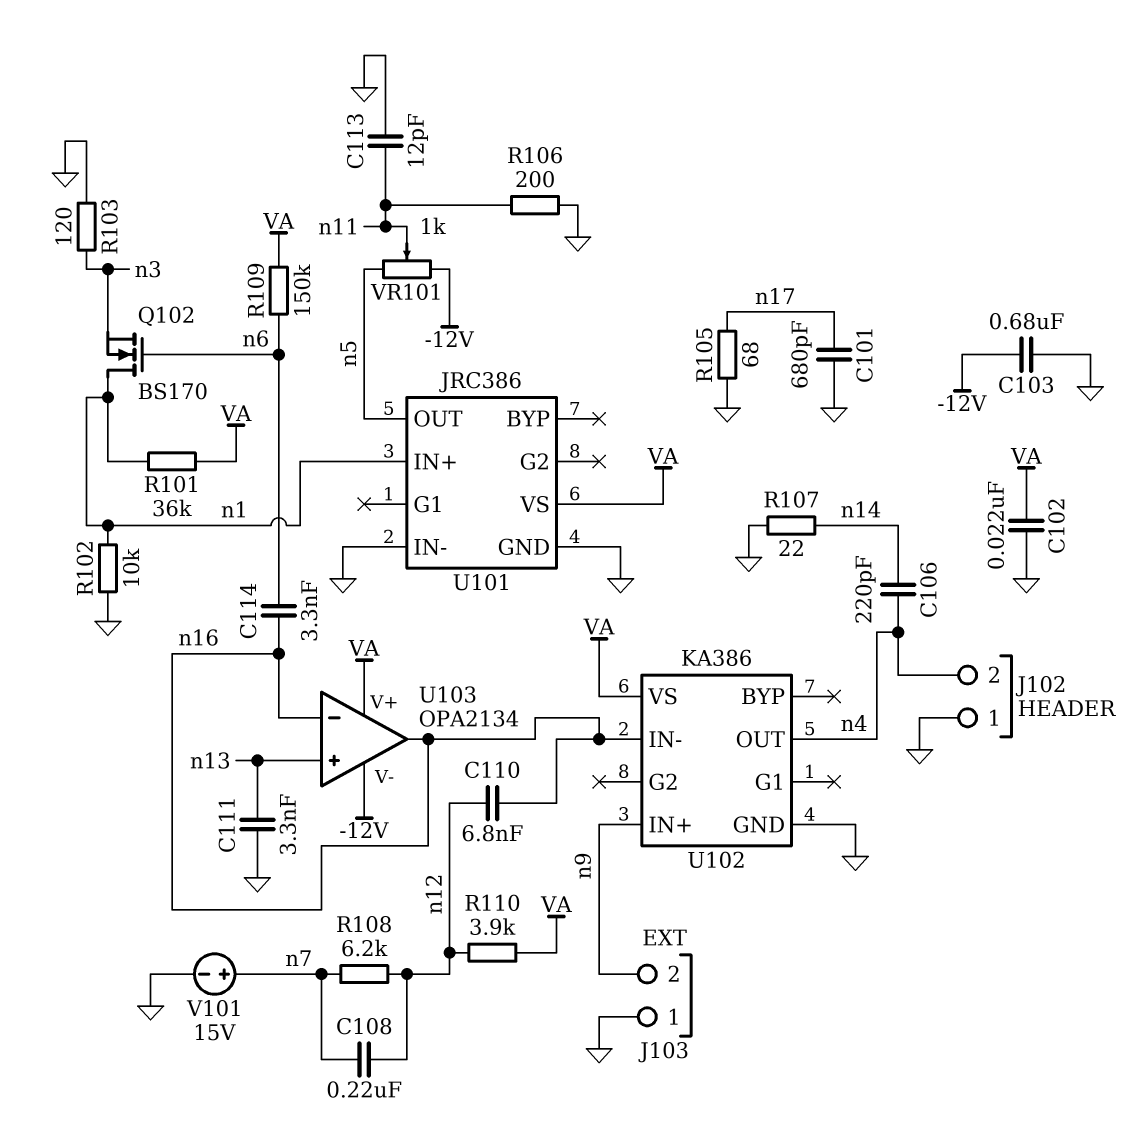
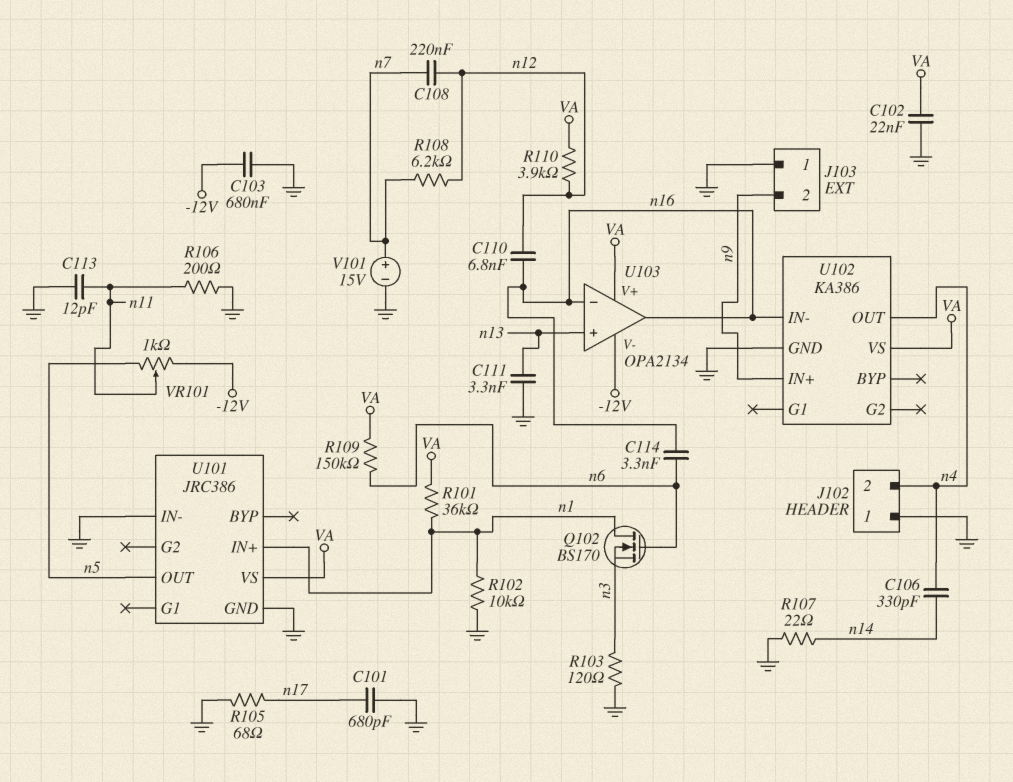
C106: 220pF (n4, n14) -> 330pF (n4, n14)

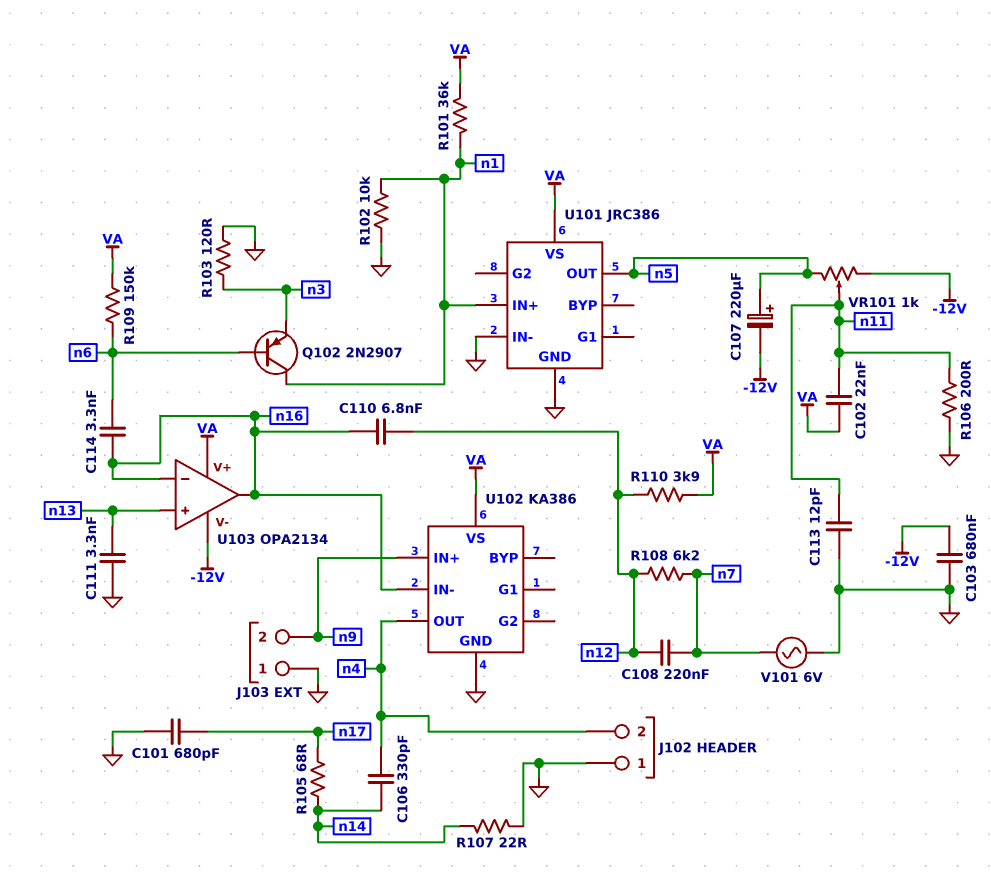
C102: 22nF (GND, VA) -> 22nF (VA, n11)
C107: none -> 220uF (plus n5, minus -12V)
Q102: NMOS BS170 (G n6, D n1, S n3) -> PNP 2N2907 (B n6, C n1, E n3)
R105: 68 (GND, n17) -> 68 (n14, n17)
V101: 15V (plus n7, minus GND) -> AC 6V (GND, n7)

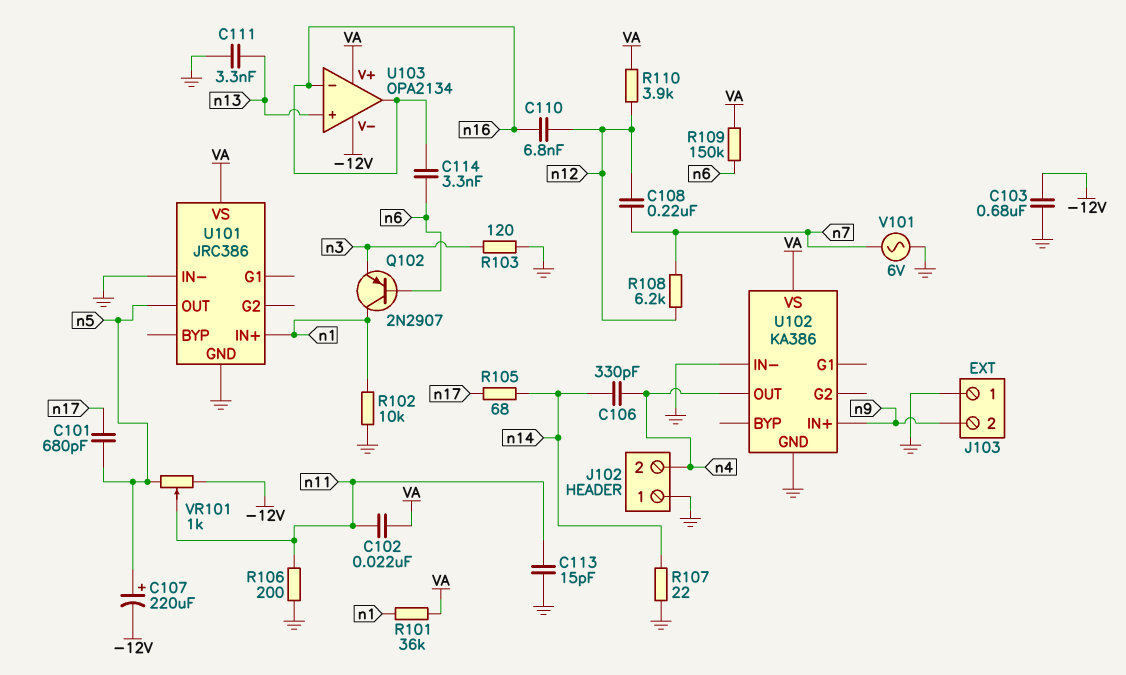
C101: 680pF (GND, n17) -> 680pF (n5, n17)
C113: 12pF (GND, n11) -> 15pF (GND, n11)
U102 pin IN-: n16 -> GND

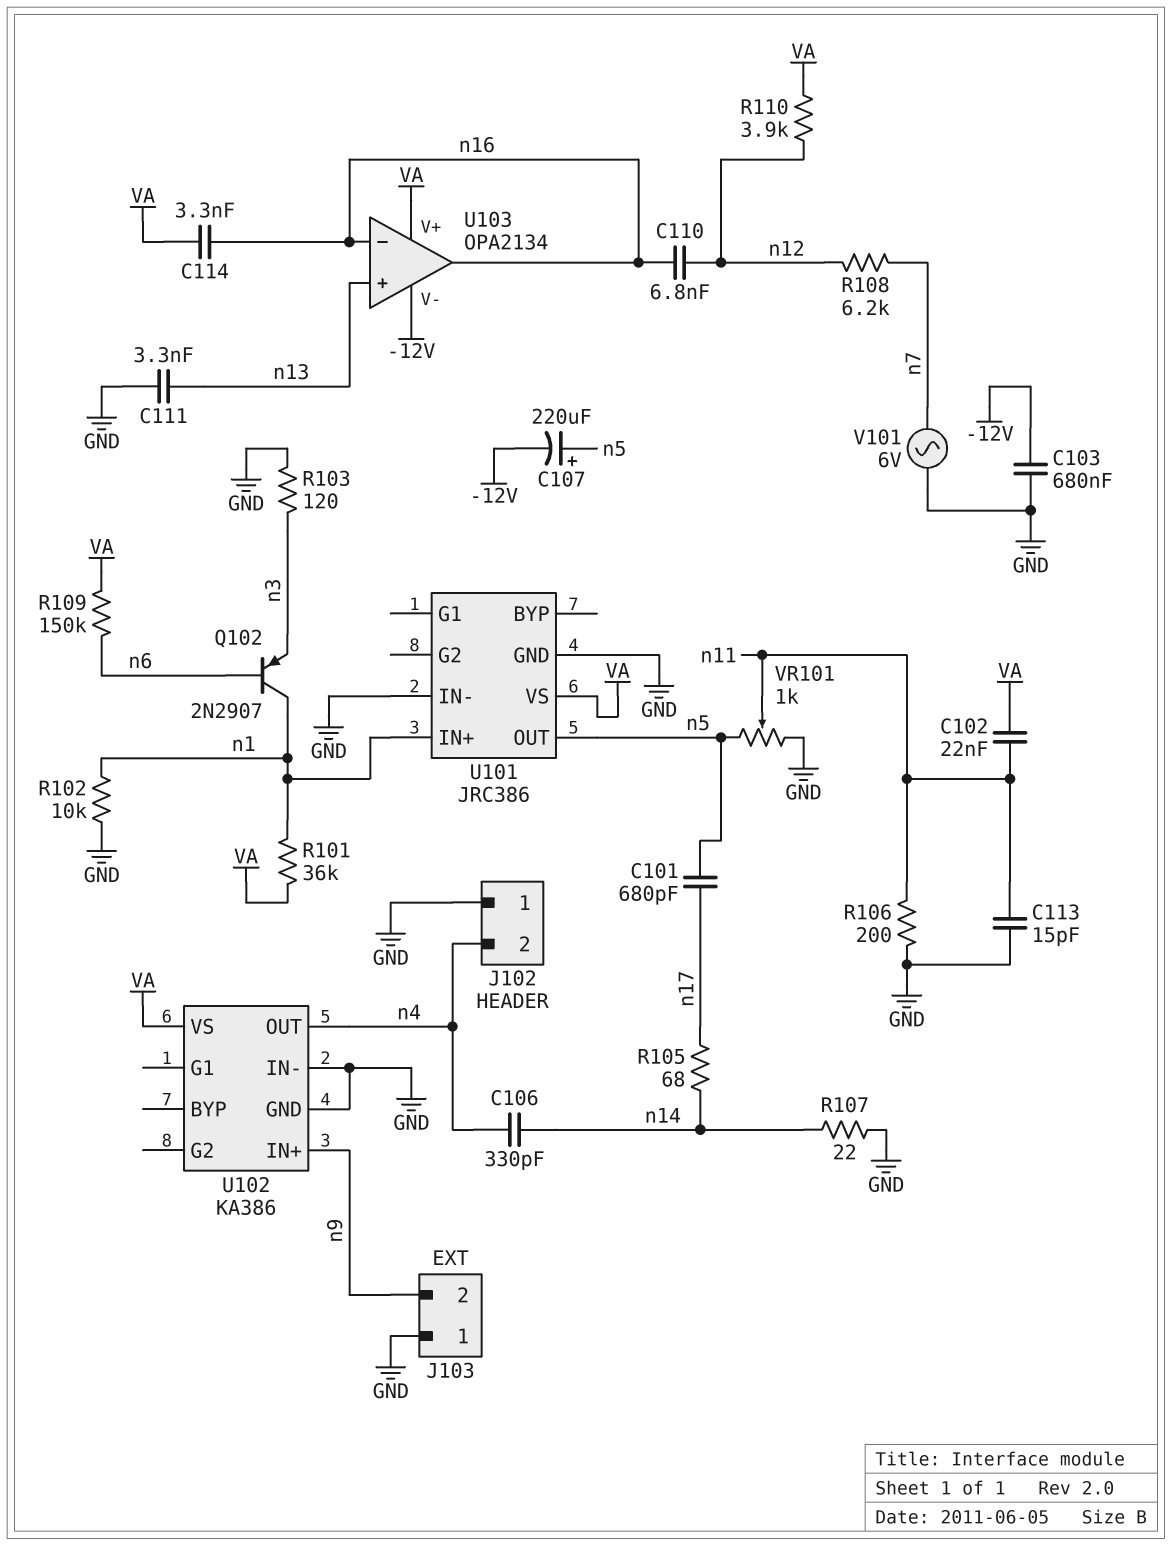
C108: 220nF (n7, n12) -> none
C114: 3.3nF (n6, n16) -> 3.3nF (VA, n16)
VR101: 1k (-12V, n5, wiper n11) -> 1k (GND, n5, wiper n11)

